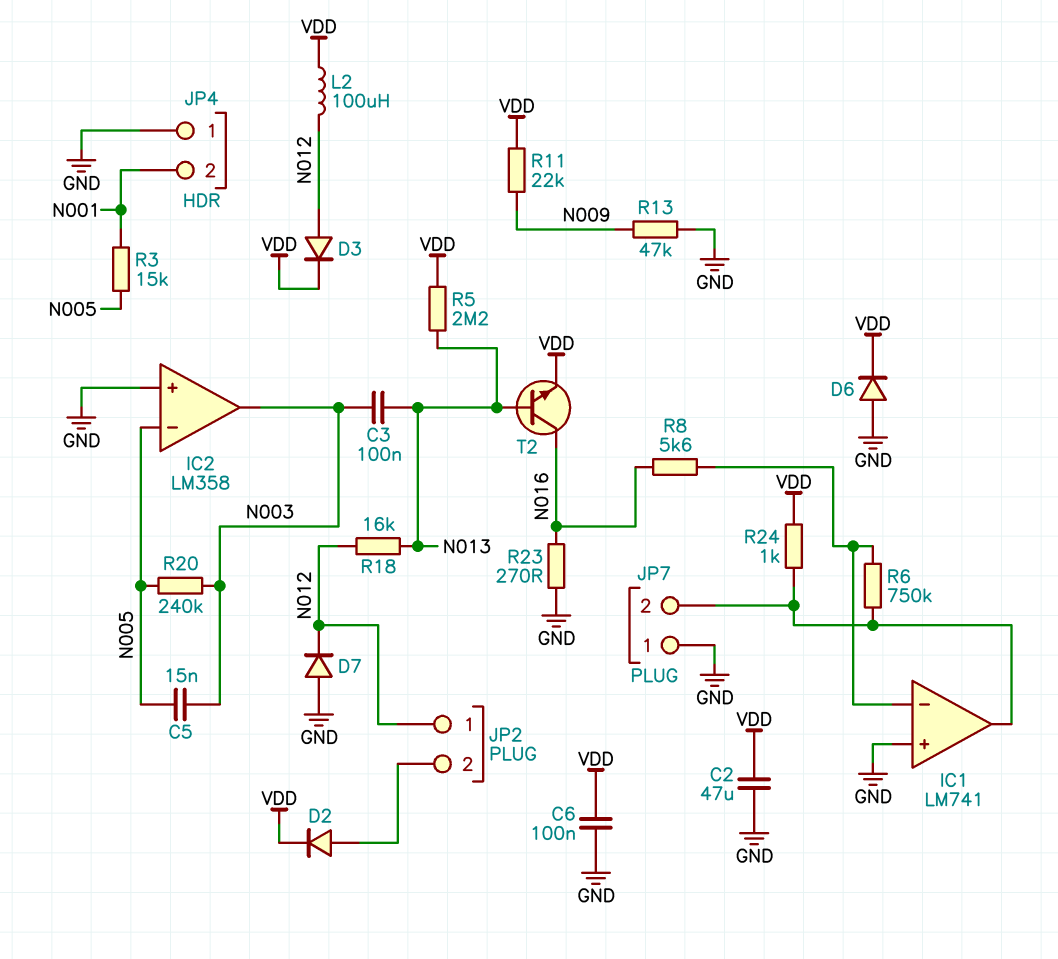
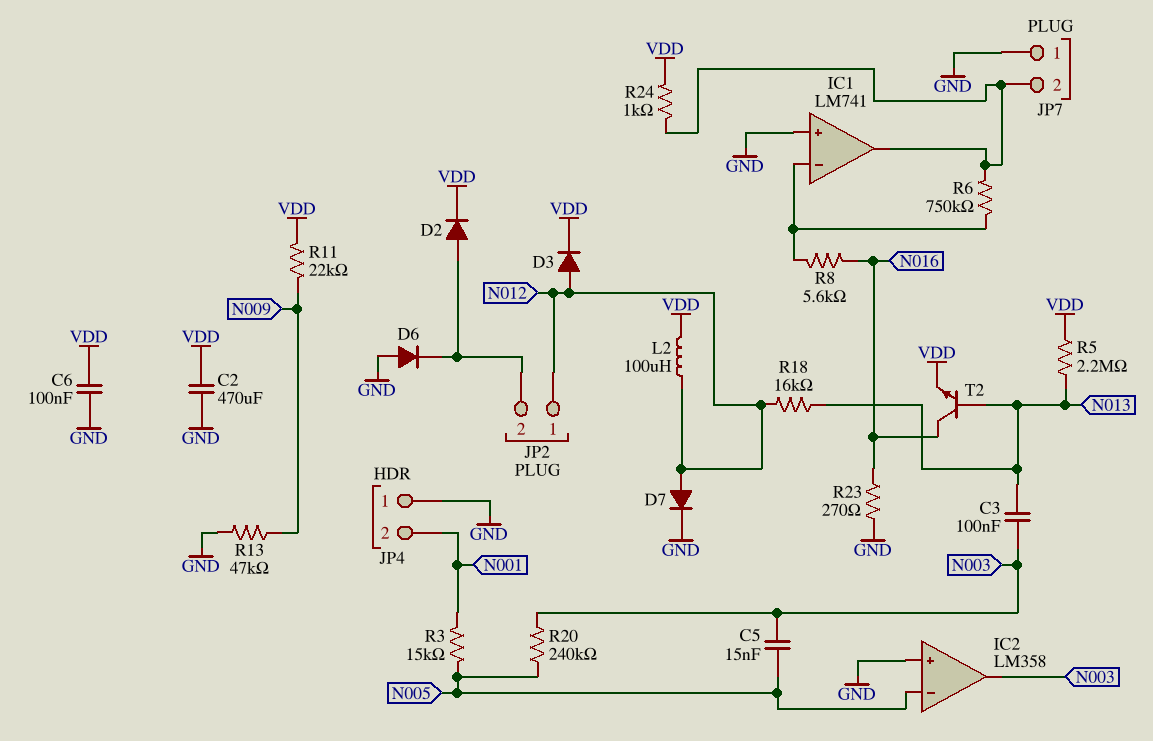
C2: 47uF (GND, VDD) -> 470uF (GND, VDD)
D6: diode (A GND, K VDD) -> diode (A GND, K JP2/2)
D7: diode (A GND, K N012) -> diode (A N012, K GND)

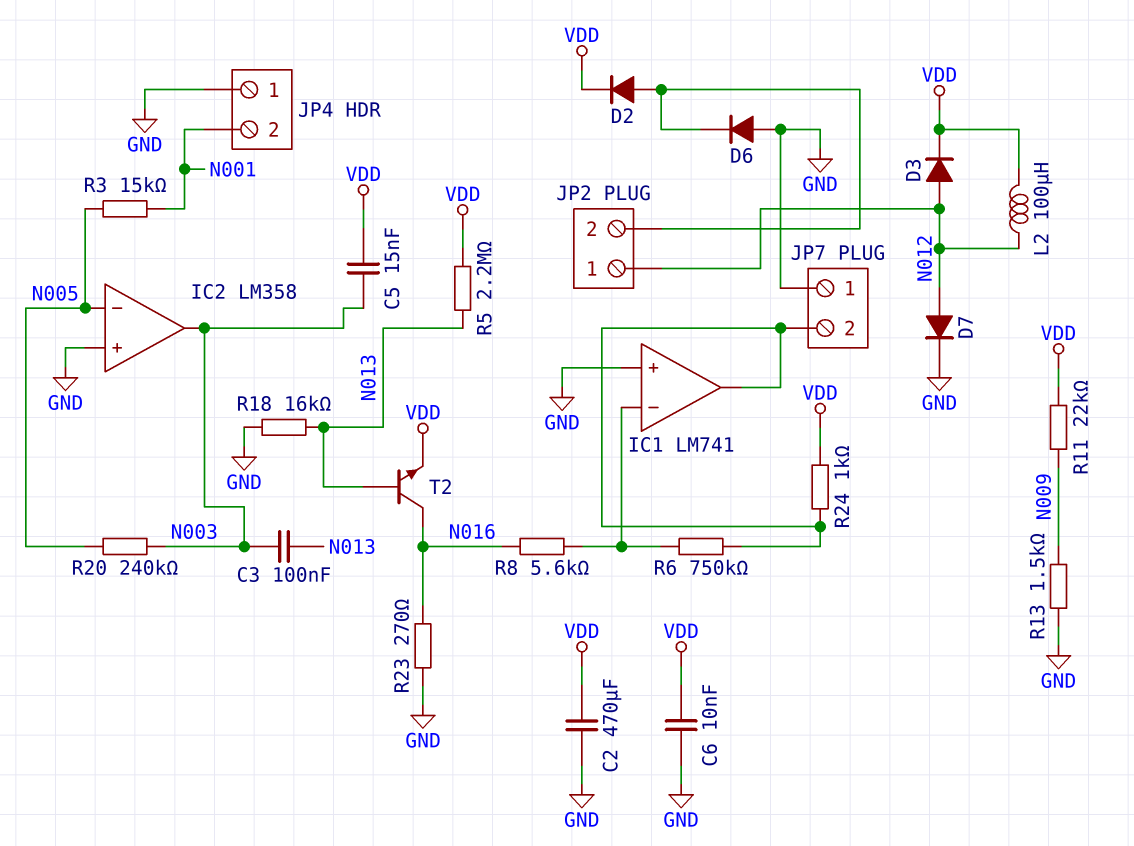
C5: 15nF (N003, N005) -> 15nF (N003, VDD)
C6: 100nF (GND, VDD) -> 10nF (GND, VDD)
R13: 47k (GND, N009) -> 1.5k (GND, N009)
R18: 16k (N012, N013) -> 16k (GND, N013)

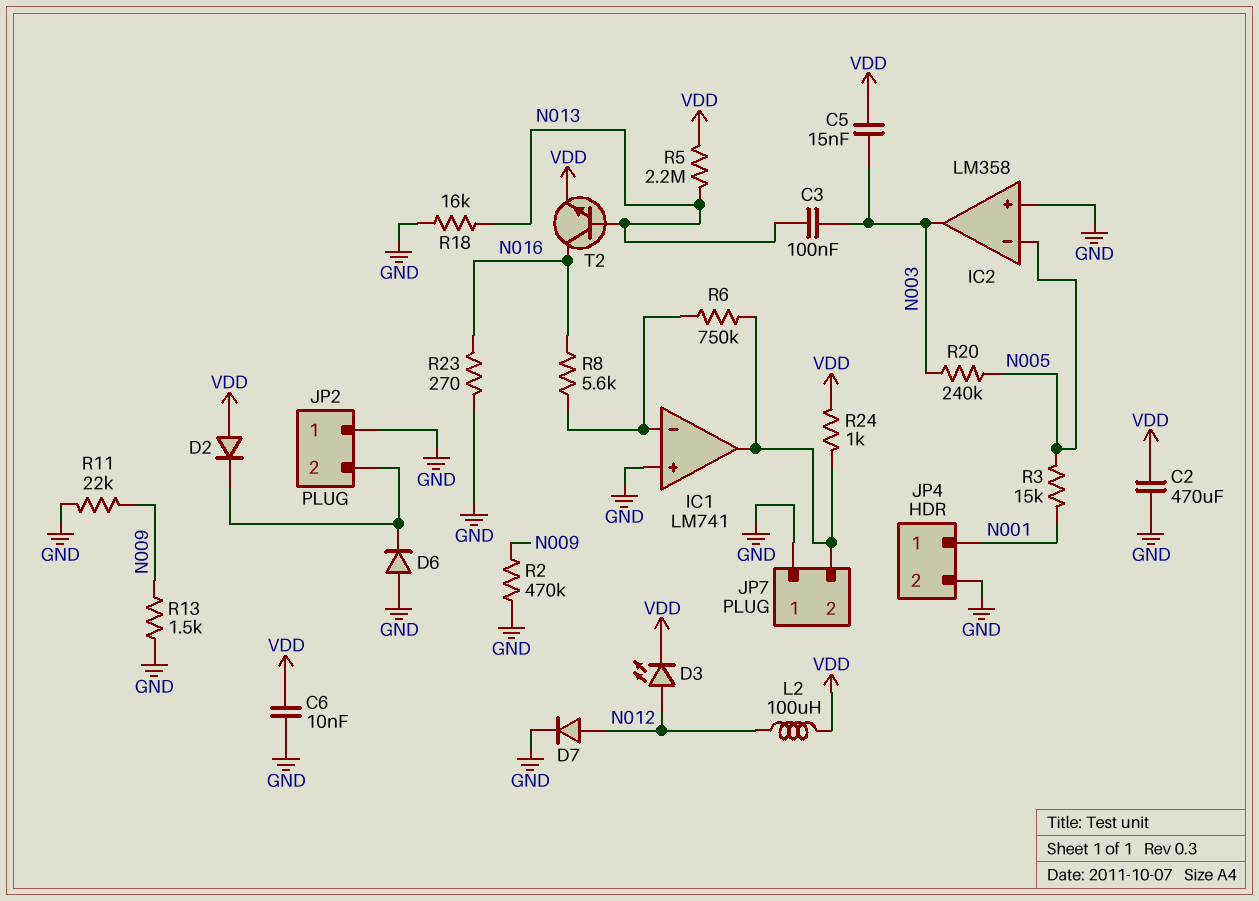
D2: diode (A JP2/2, K VDD) -> diode (A VDD, K JP2/2)
D3: diode (A N012, K VDD) -> LED (A N012, K VDD)
JP2 pin 1: N012 -> GND
JP4 pin 1: GND -> N001
JP4 pin 2: N001 -> GND
R2: none -> 470k (GND, N009)
R11: 22k (N009, VDD) -> 22k (GND, N009)

